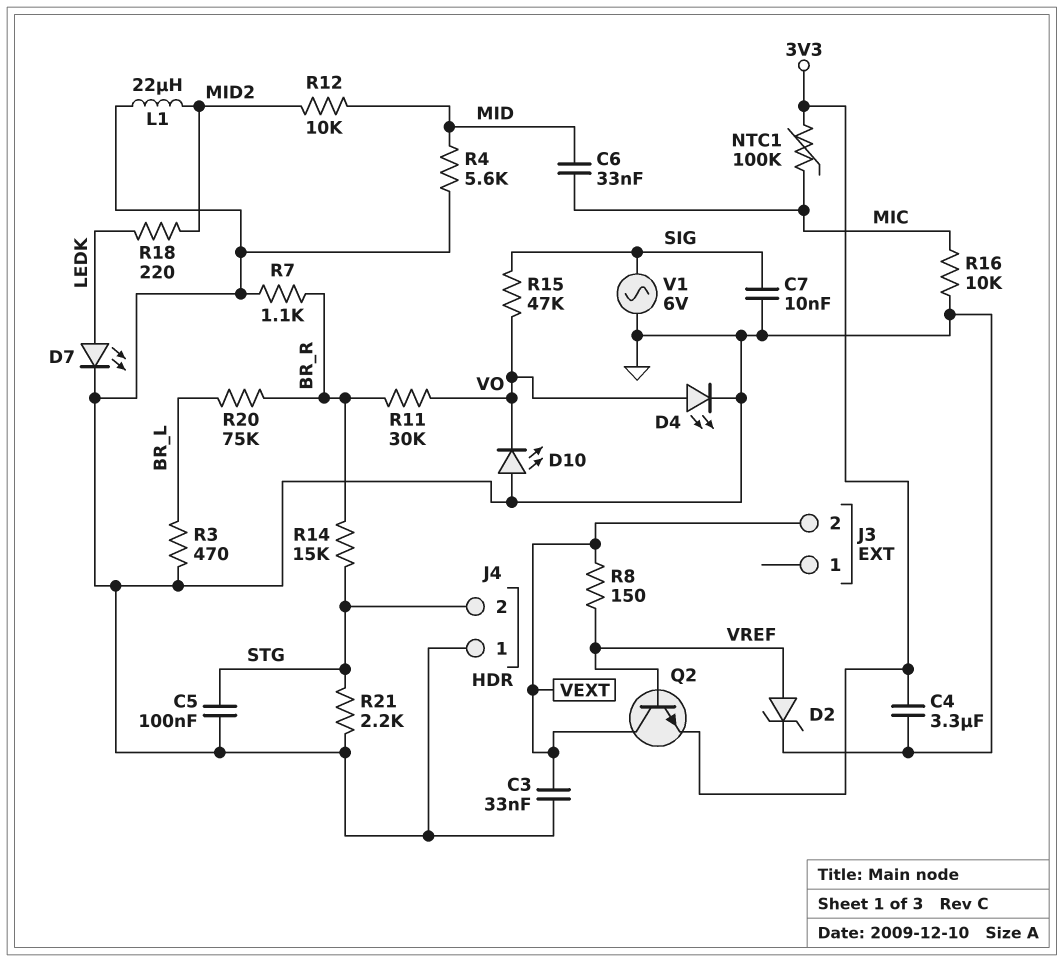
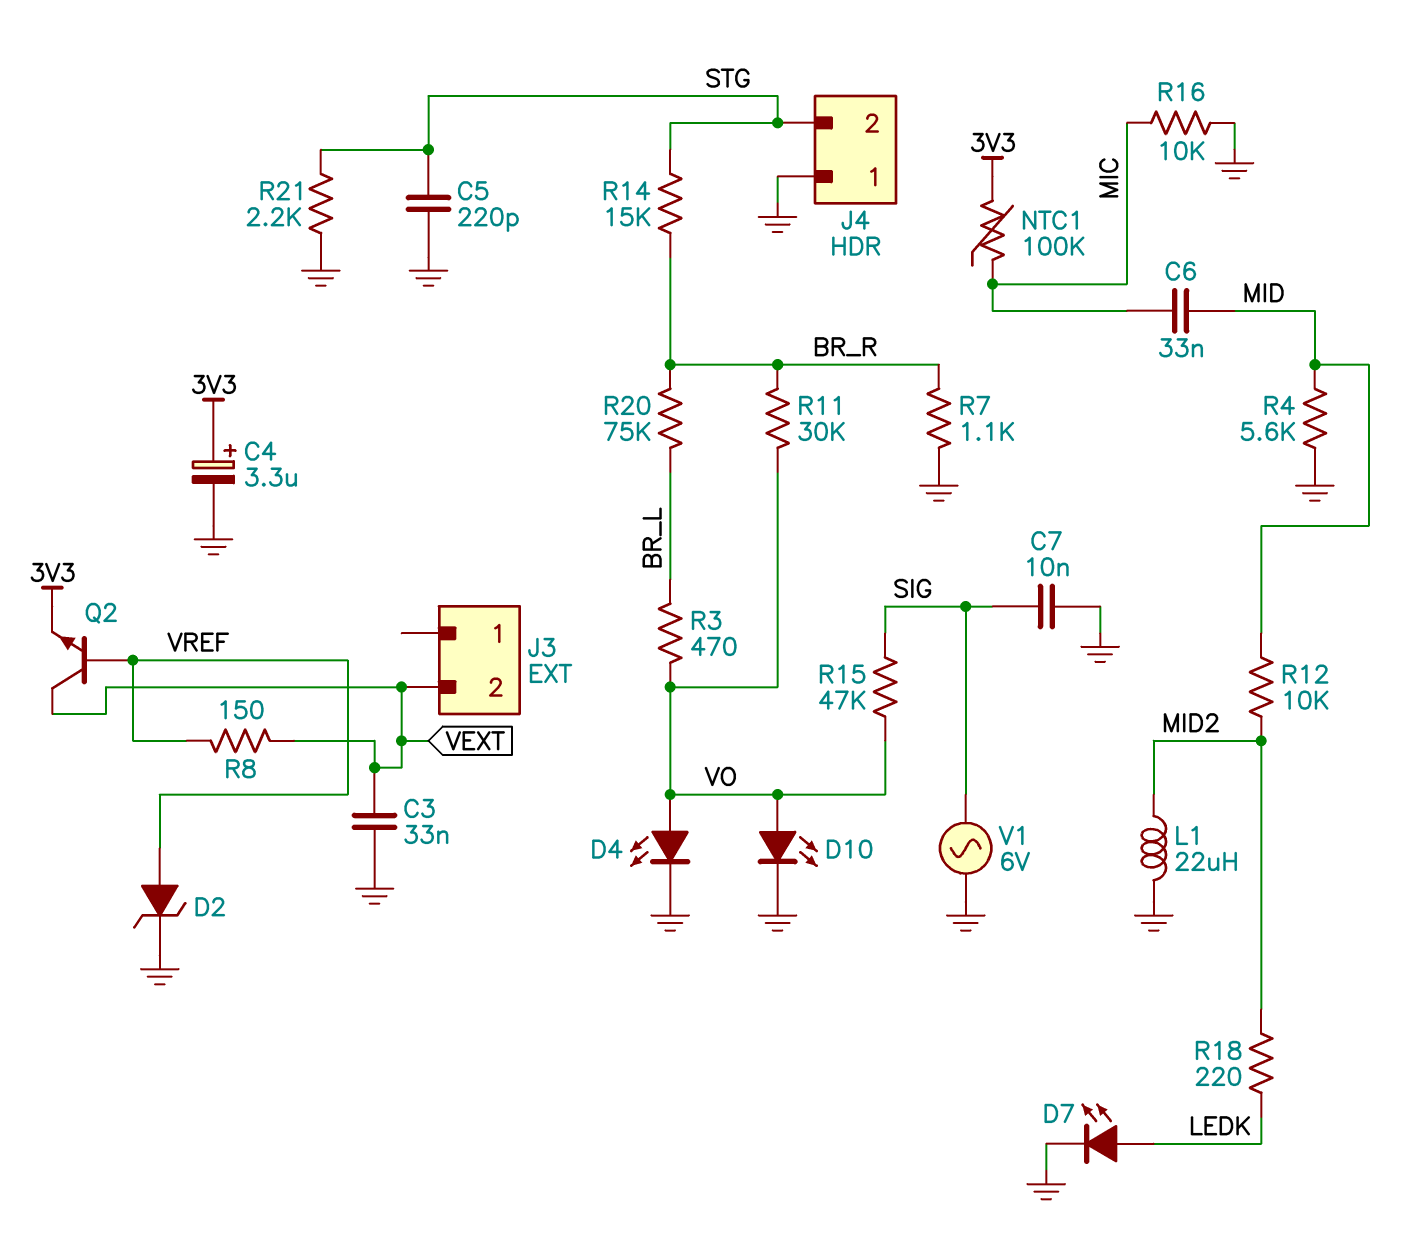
C4: 3.3uF (3V3, GND) -> 3.3uF (plus 3V3, minus GND)
C5: 100nF (GND, STG) -> 220pF (GND, STG)
D10: LED (A GND, K VO) -> LED (A VO, K GND)
R3: 470 (BR_L, GND) -> 470 (BR_L, VO)

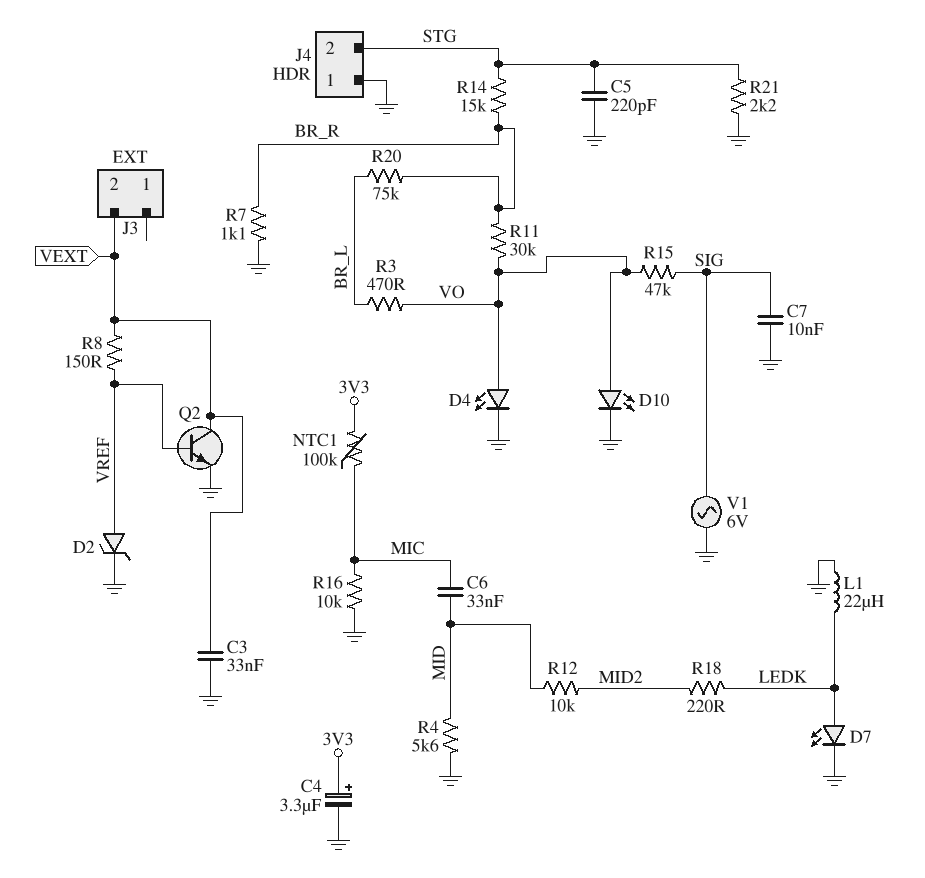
L1: 22uH (GND, MID2) -> 22uH (GND, LEDK)
Q2: NPN (B VREF, C VEXT, E 3V3) -> NPN (B VREF, C VEXT, E GND)

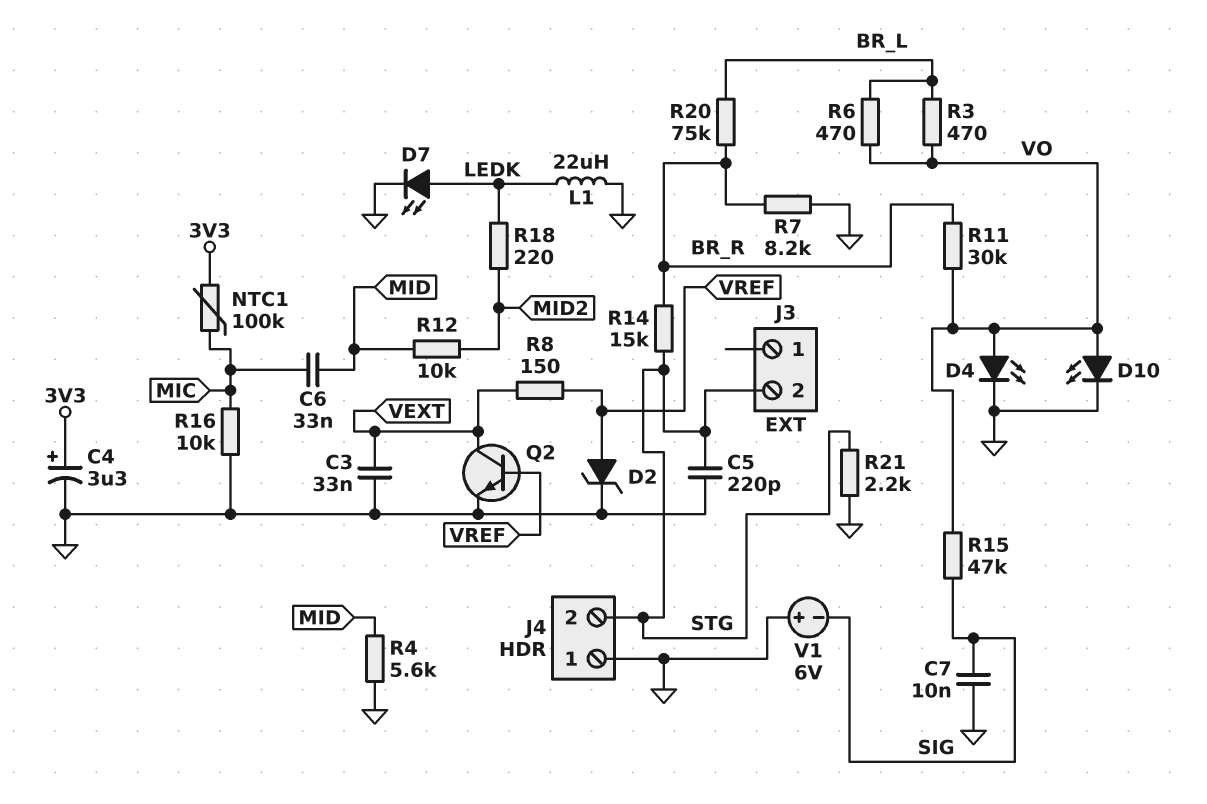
J3 pin 2: VEXT -> STG
R6: none -> 470 (BR_L, VO)
R7: 1.1k (BR_R, GND) -> 8.2k (BR_R, GND)
V1: AC 6V (GND, SIG) -> 6V (plus GND, minus SIG)

